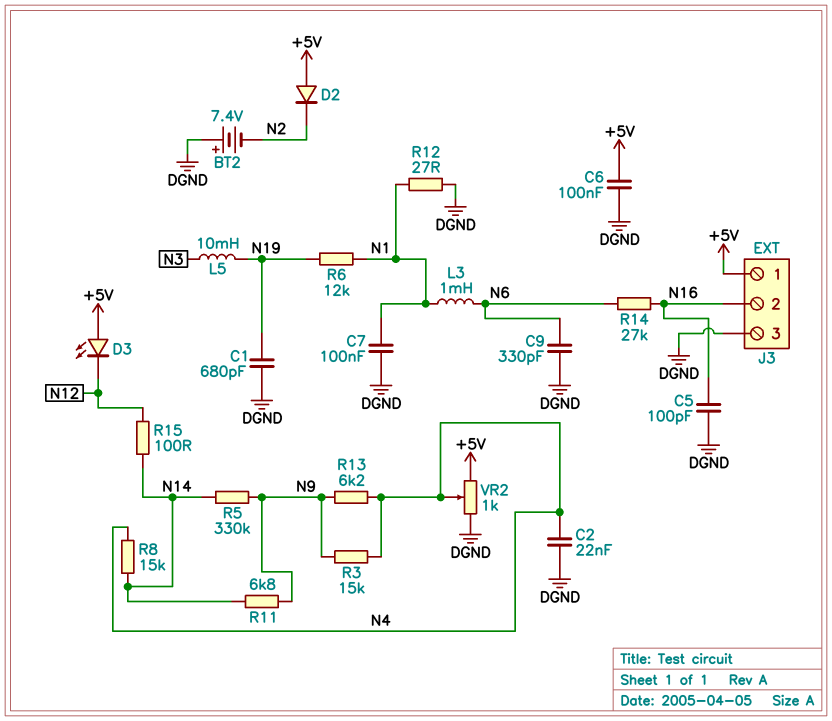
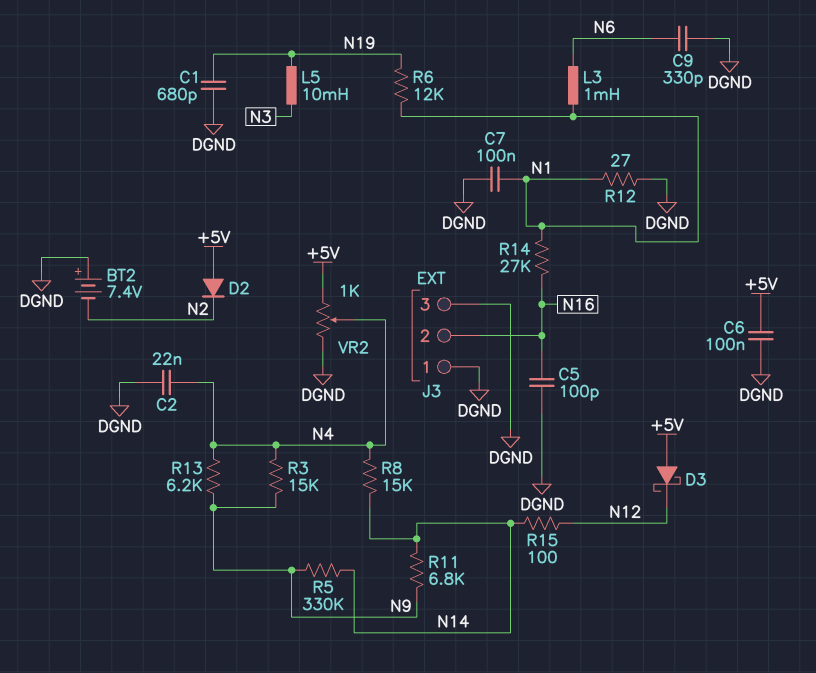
D3: LED (A +5V, K N12) -> schottky (A +5V, K N12)
J3 pin 1: +5V -> DGND
R14: 27k (N6, N16) -> 27k (N1, N16)

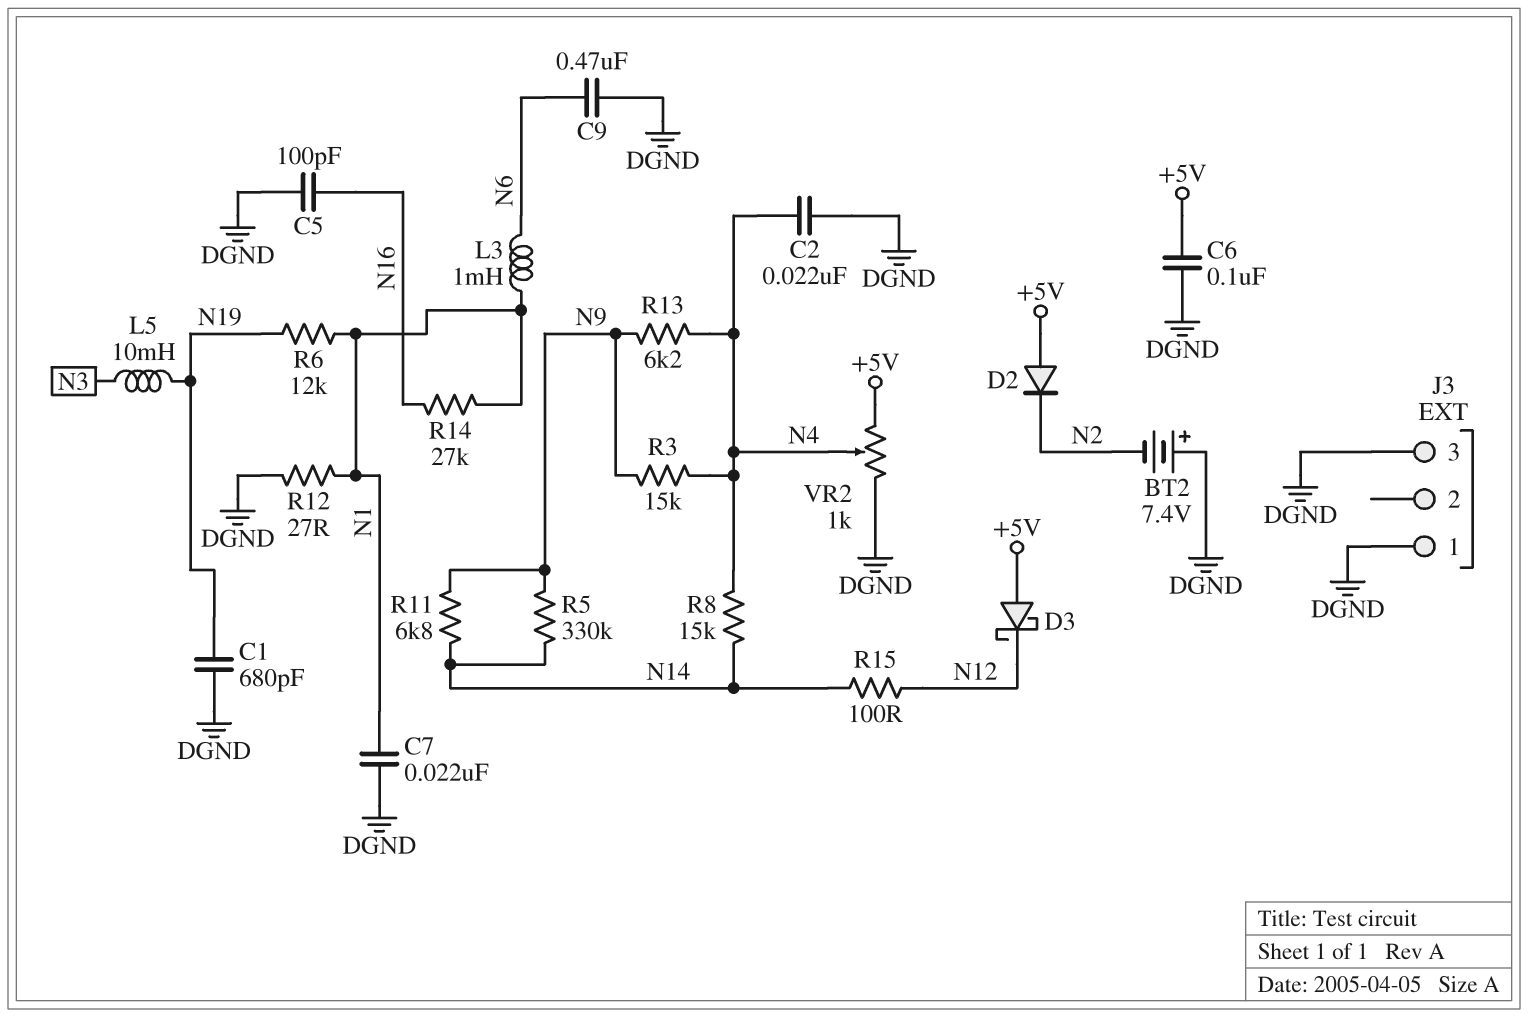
C7: 100nF (DGND, N1) -> 22nF (DGND, N1)
C9: 330pF (DGND, N6) -> 470nF (DGND, N6)
J3 pin 2: N16 -> none

